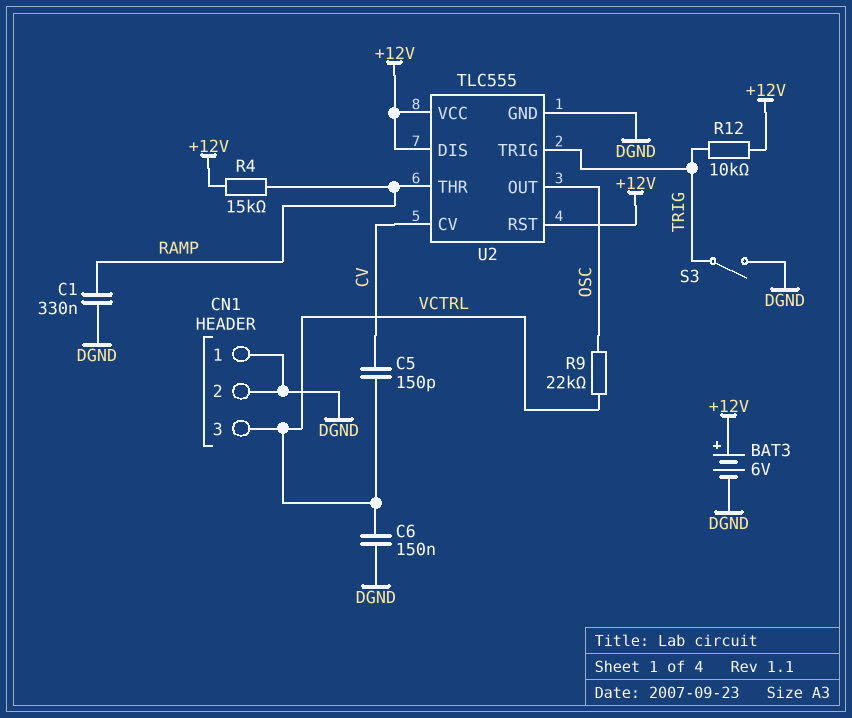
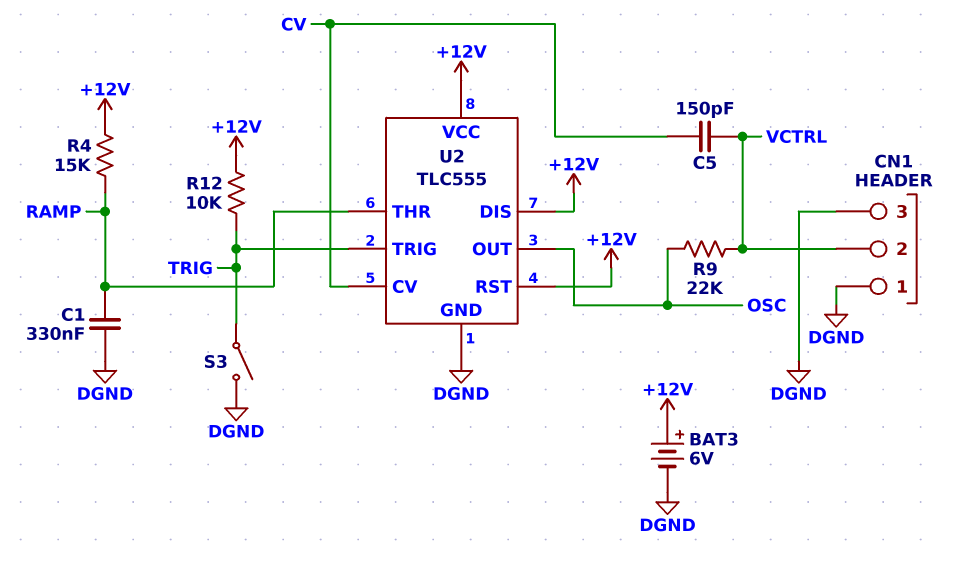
C6: 150nF (DGND, VCTRL) -> none
CN1 pin 2: DGND -> VCTRL
CN1 pin 3: VCTRL -> DGND

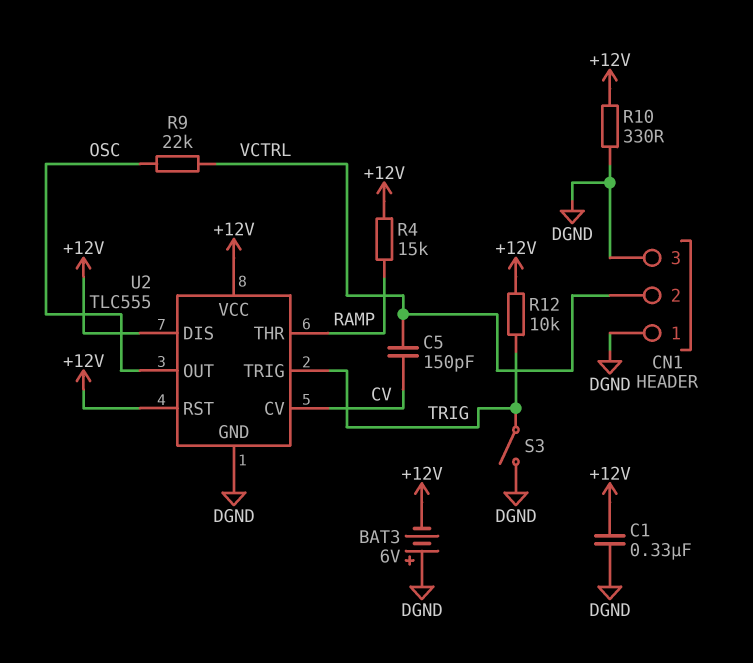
BAT3: 6V (plus +12V, minus DGND) -> 6V (plus DGND, minus +12V)
C1: 330nF (DGND, RAMP) -> 330nF (+12V, DGND)
R10: none -> 330 (+12V, DGND)

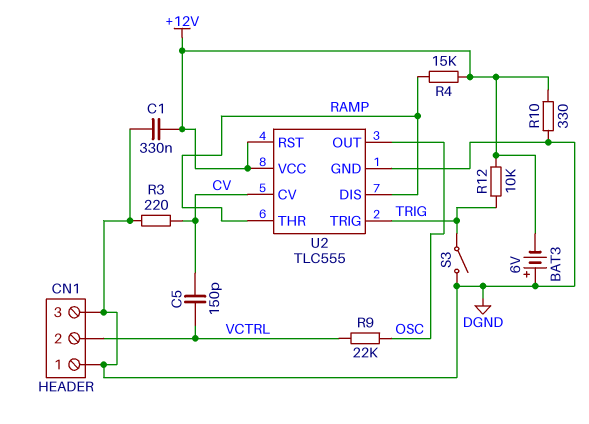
R3: none -> 220 (CV, DGND)
U2 pin DIS: +12V -> RAMP

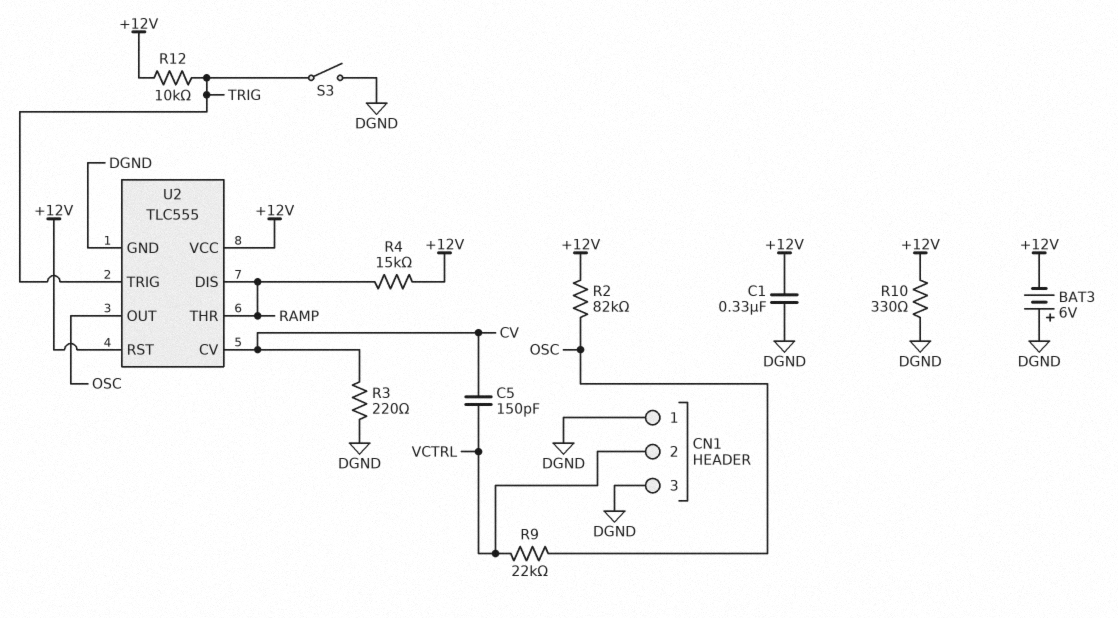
R2: none -> 82k (+12V, OSC)

